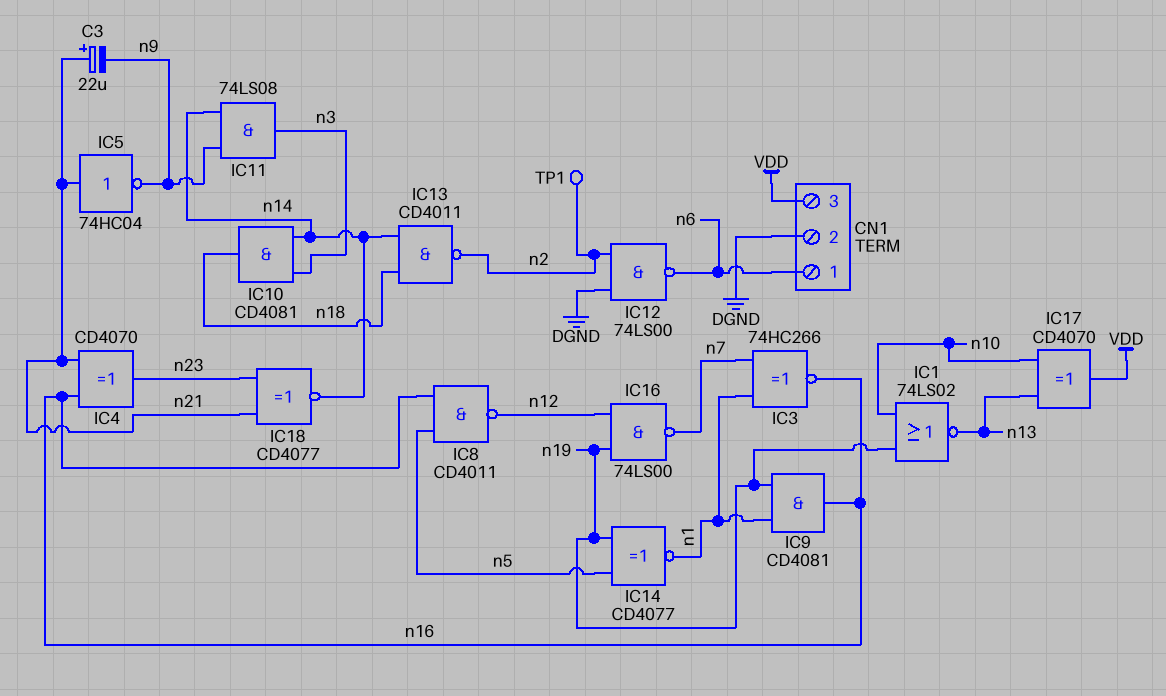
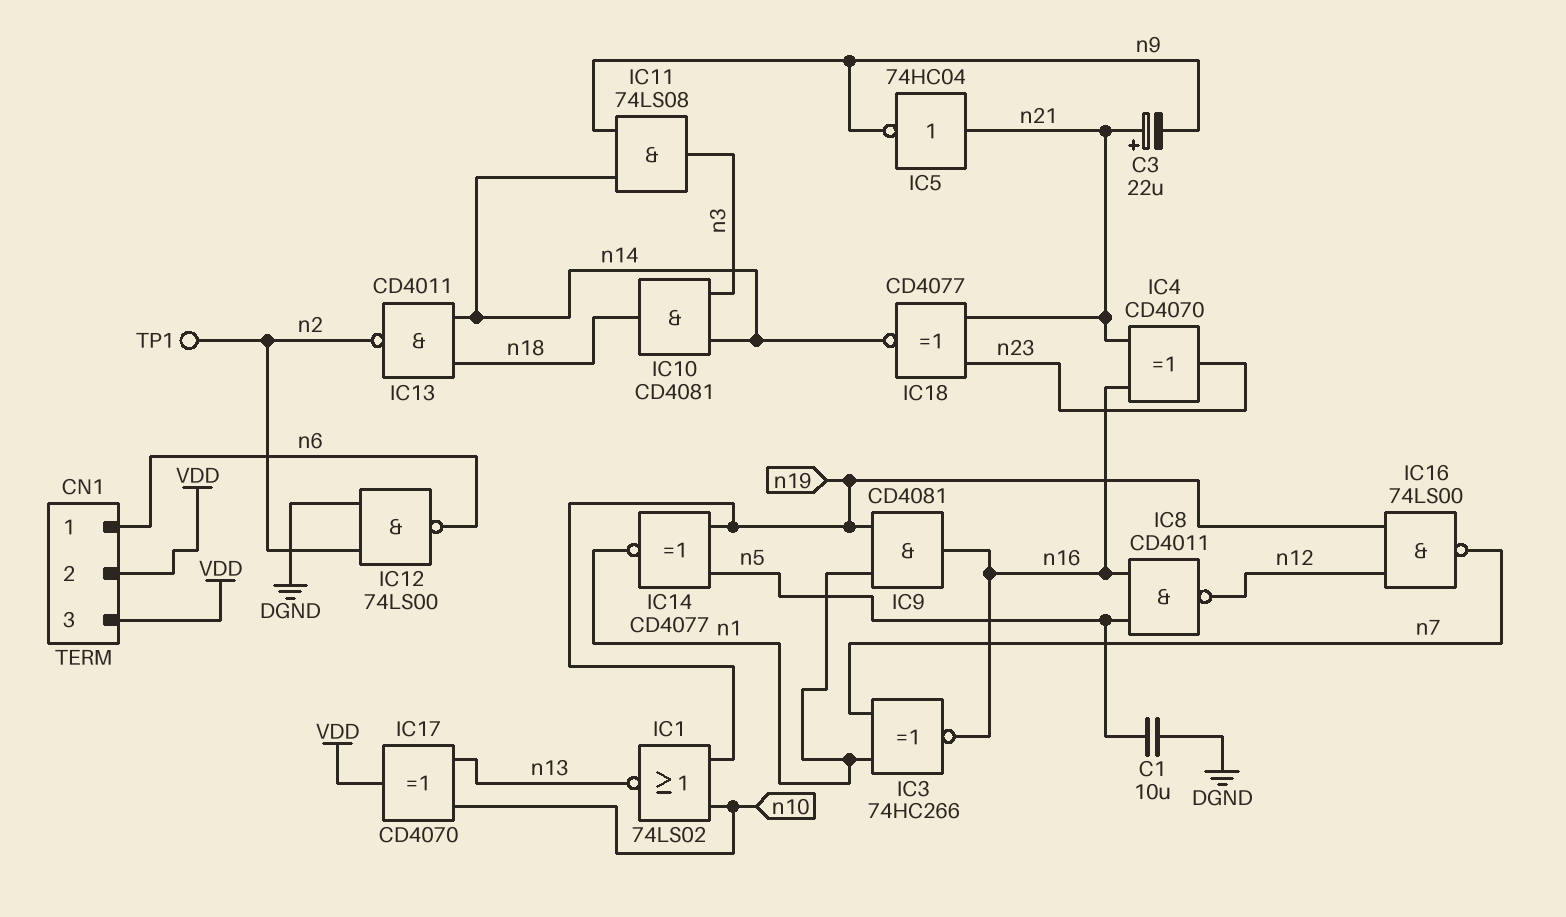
C1: none -> 10uF (DGND, n5)
CN1 pin 2: DGND -> VDD

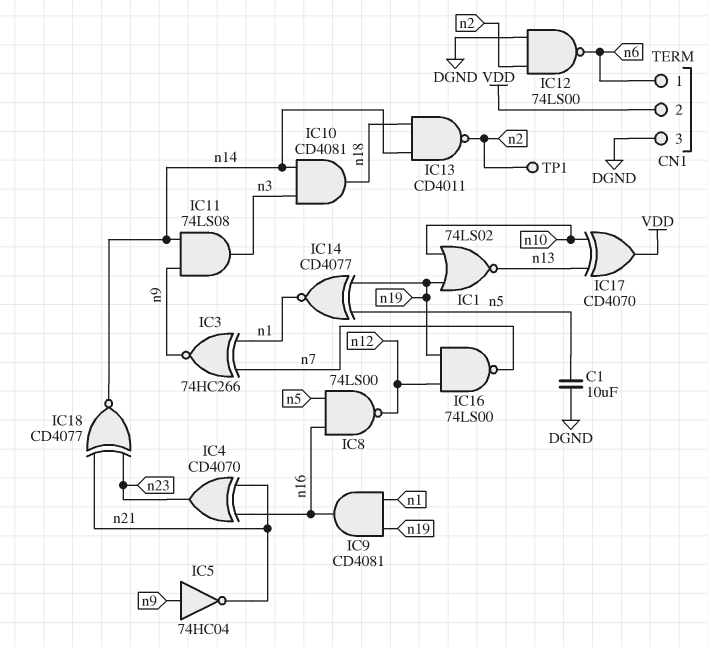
C3: 22uF (plus n21, minus n9) -> none
CN1 pin 3: VDD -> DGND
IC3: XNOR 74HC266 (in n1, in n7, out n16) -> XNOR 74HC266 (in n1, in n7, out n9)
IC5: NOT 74HC04 (in n21, out n9) -> NOT 74HC04 (in n9, out n21)
IC8: NAND CD4011 (in n5, in n16, out n12) -> NAND 74LS00 (in n5, in n16, out n12)

